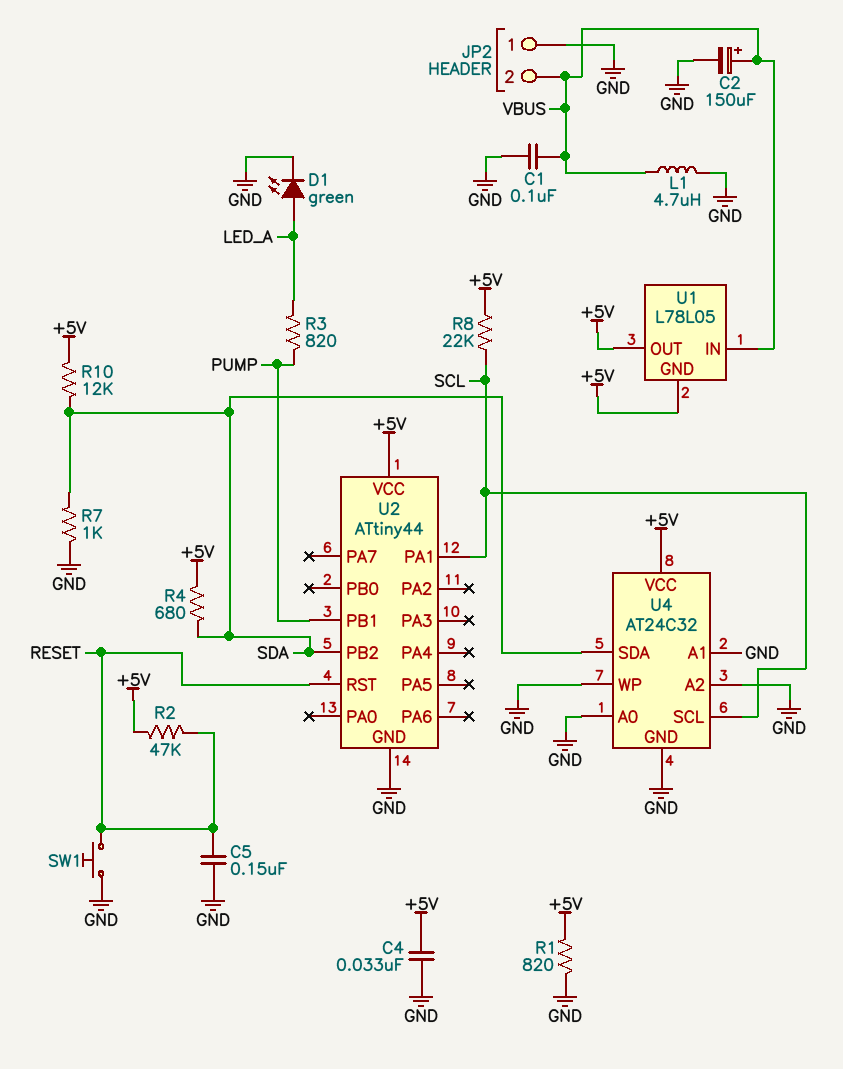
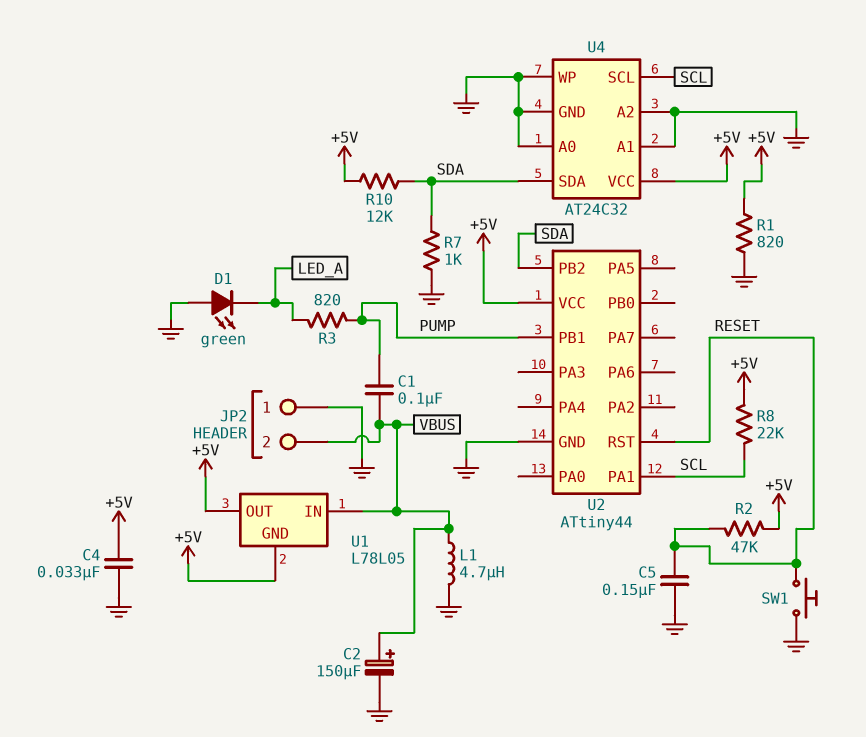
C1: 100nF (GND, VBUS) -> 100nF (PUMP, VBUS)
D1: LED green (A LED_A, K GND) -> LED green (A GND, K LED_A)
R4: 680 (+5V, SDA) -> none

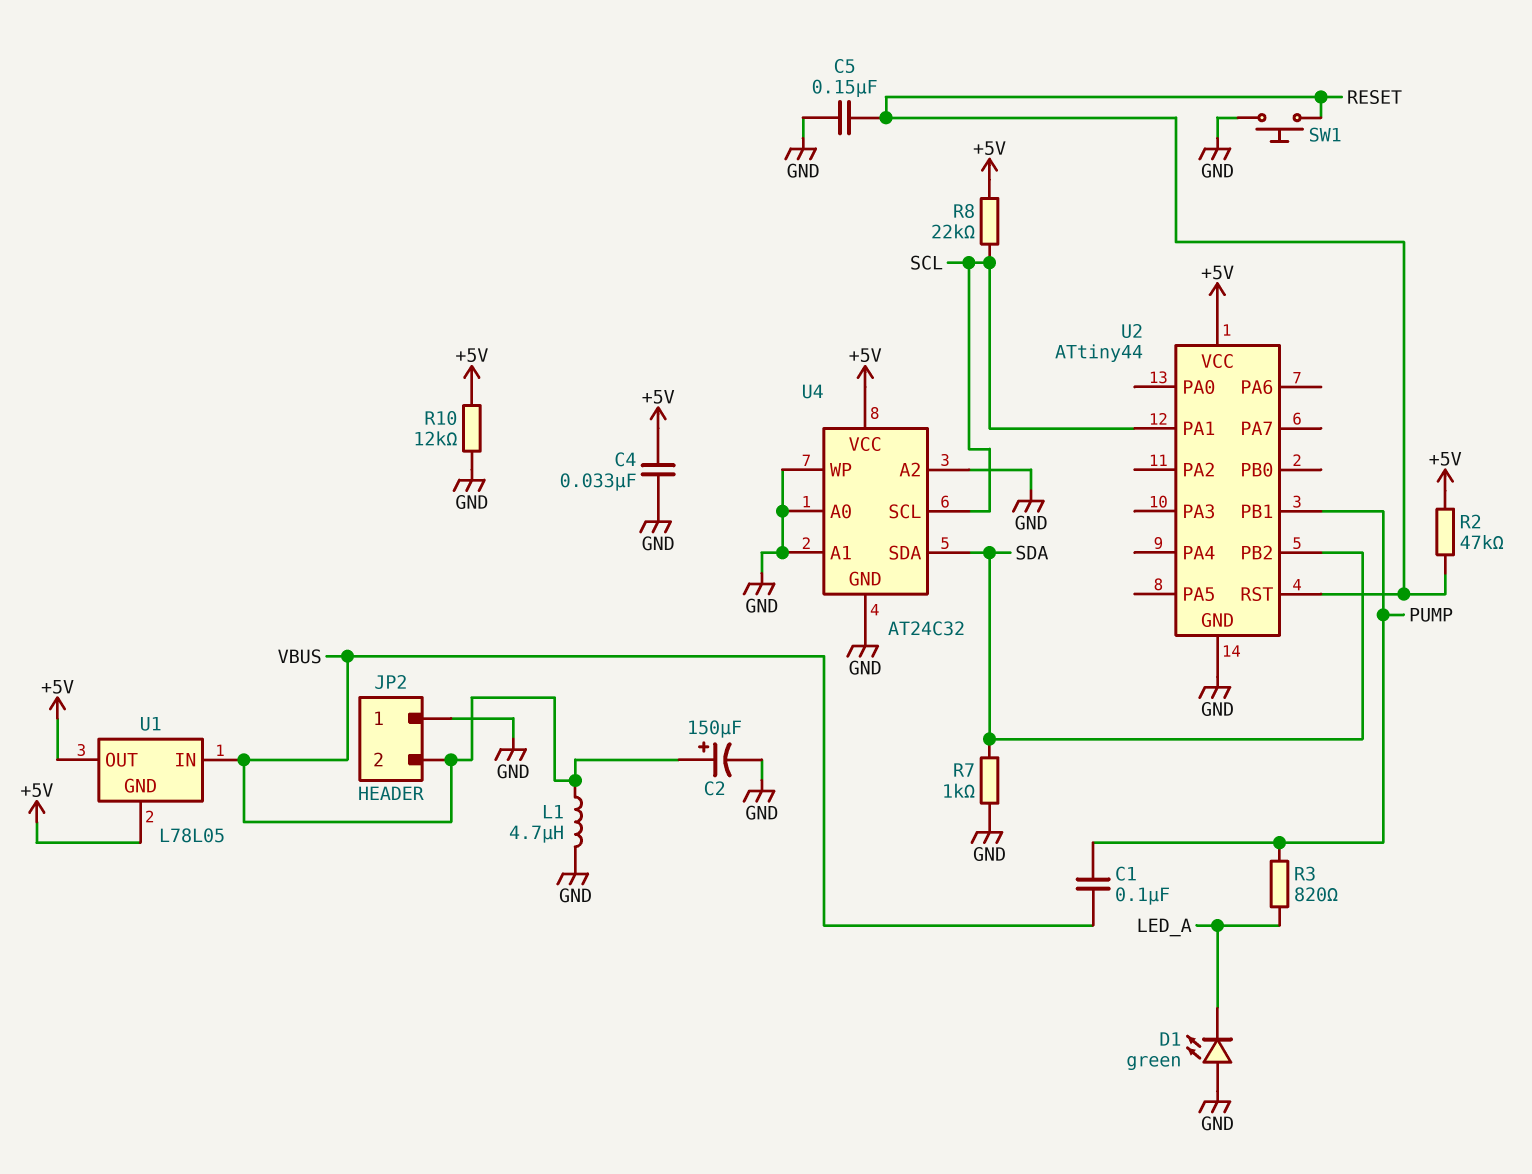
R1: 820 (+5V, GND) -> none
R10: 12k (+5V, SDA) -> 12k (+5V, GND)

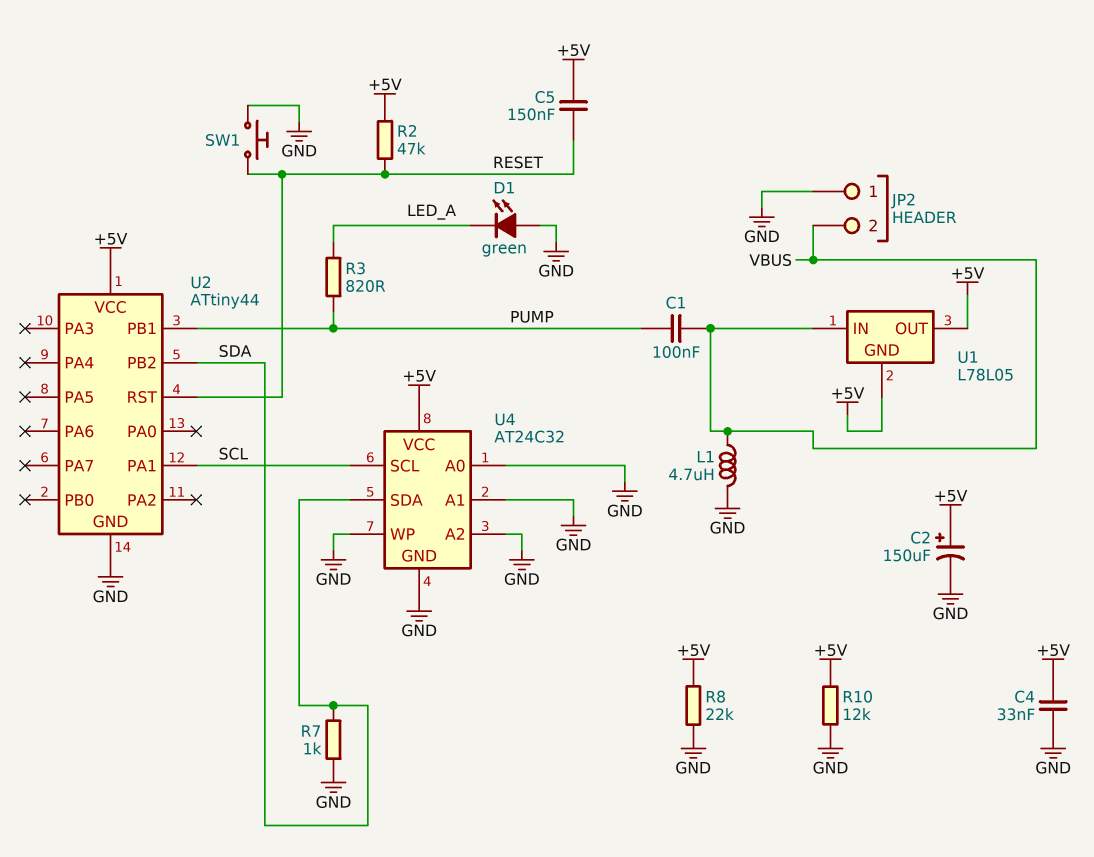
C2: 150uF (plus VBUS, minus GND) -> 150uF (plus +5V, minus GND)
C5: 150nF (GND, RESET) -> 150nF (+5V, RESET)
R8: 22k (+5V, SCL) -> 22k (+5V, GND)

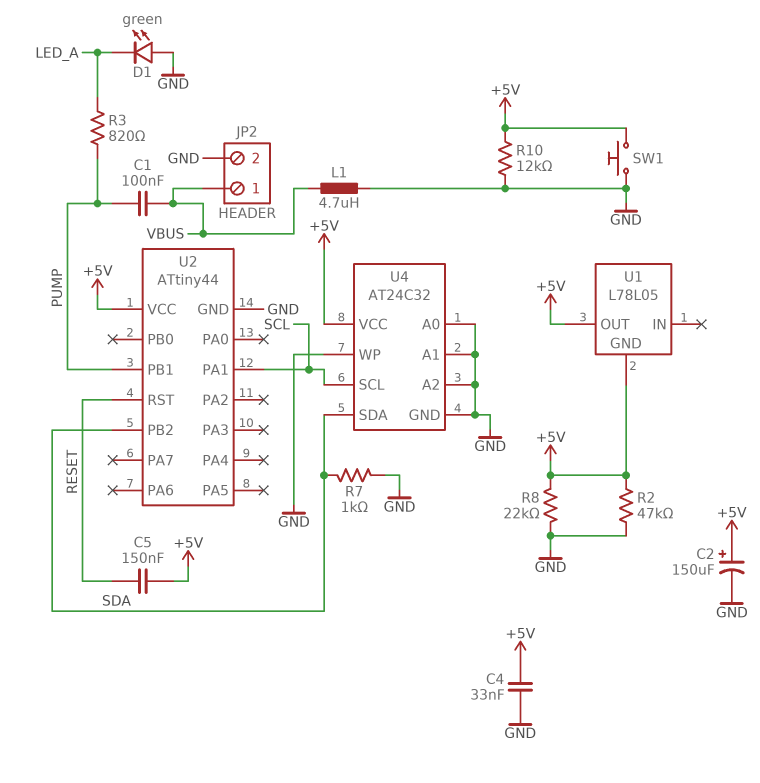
JP2 pin 1: GND -> VBUS
JP2 pin 2: VBUS -> GND
R2: 47k (+5V, RESET) -> 47k (+5V, GND)
SW1: button (GND, RESET) -> button (+5V, GND)
U1 pin IN: VBUS -> none

